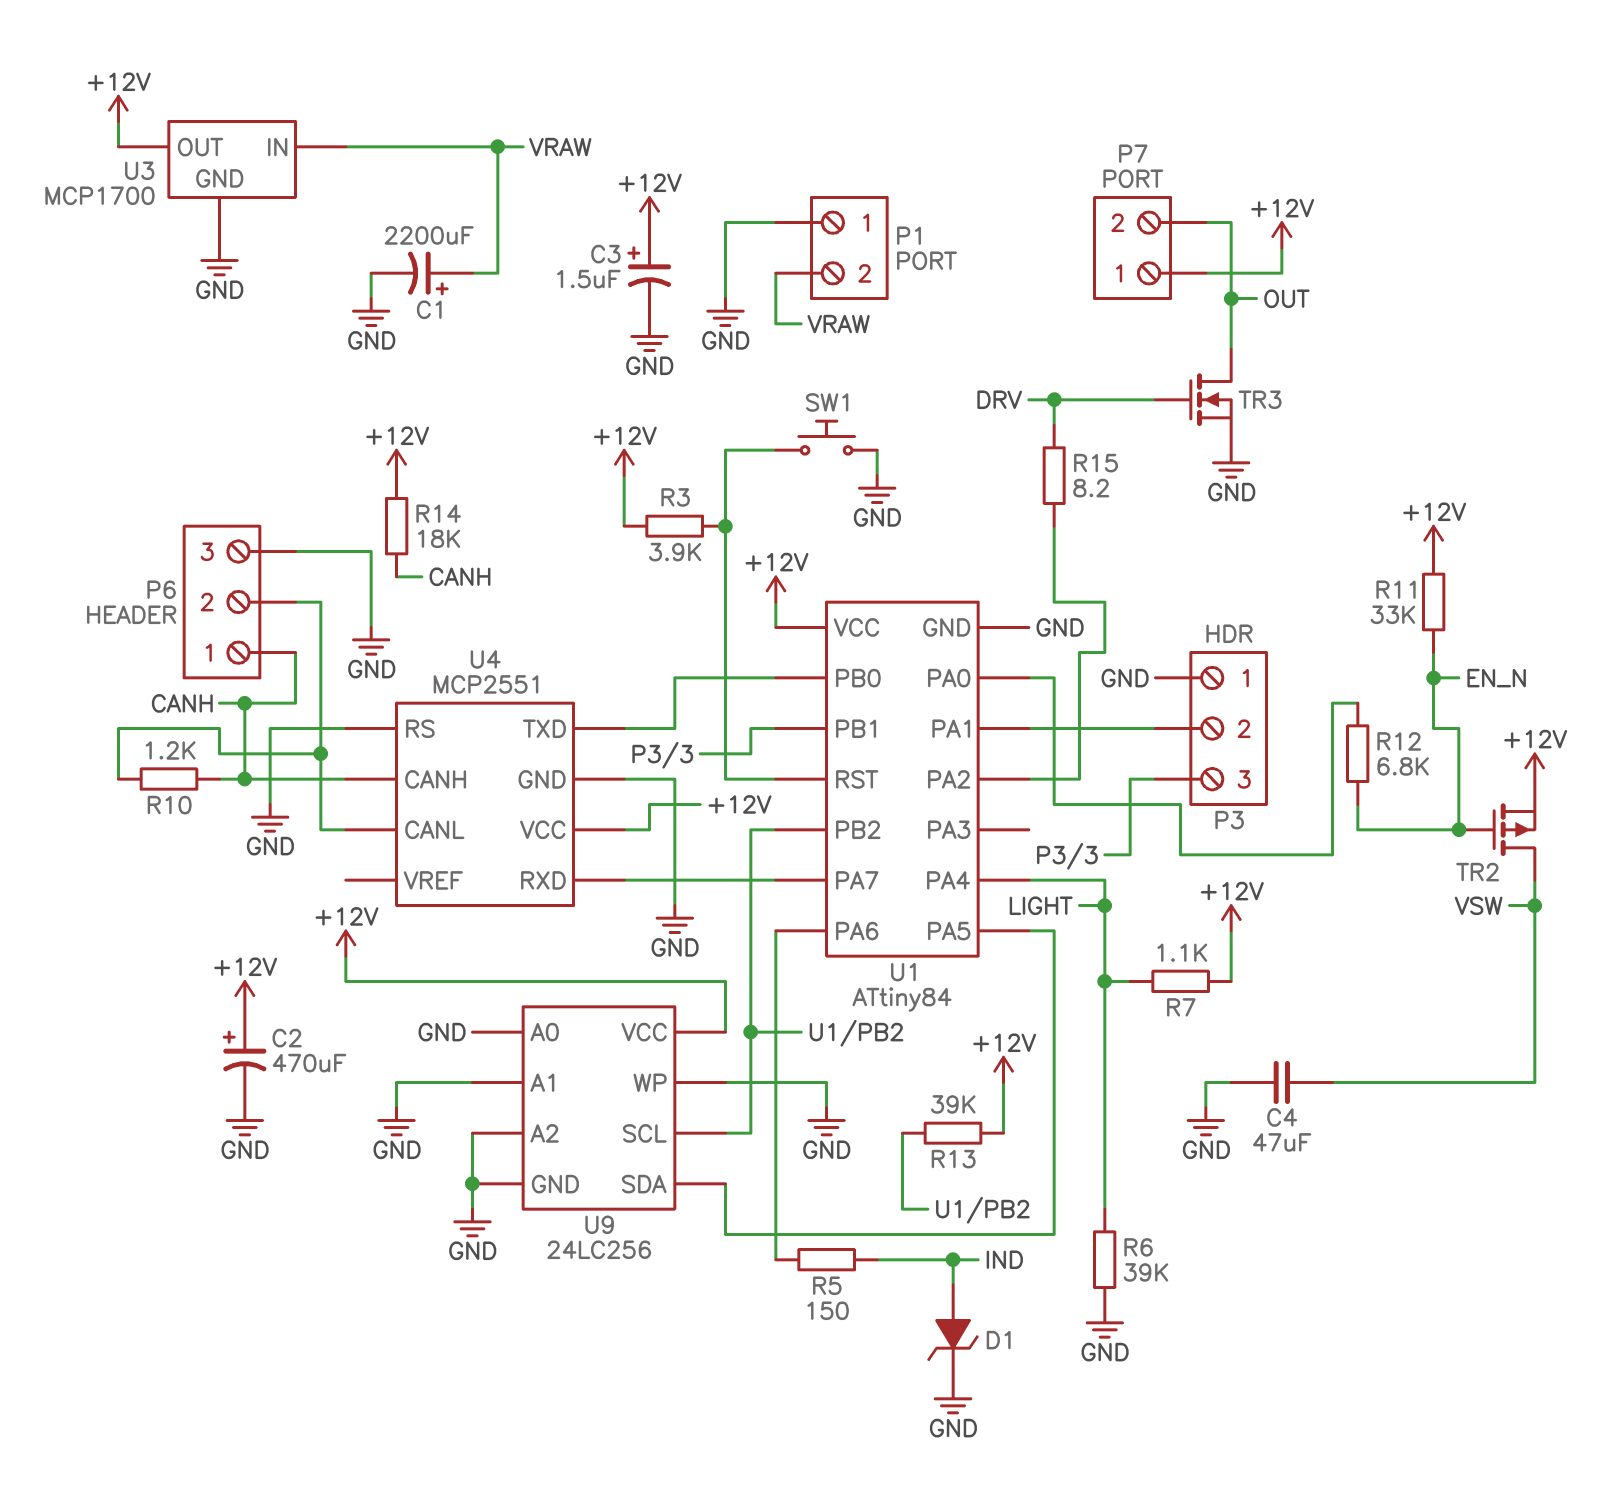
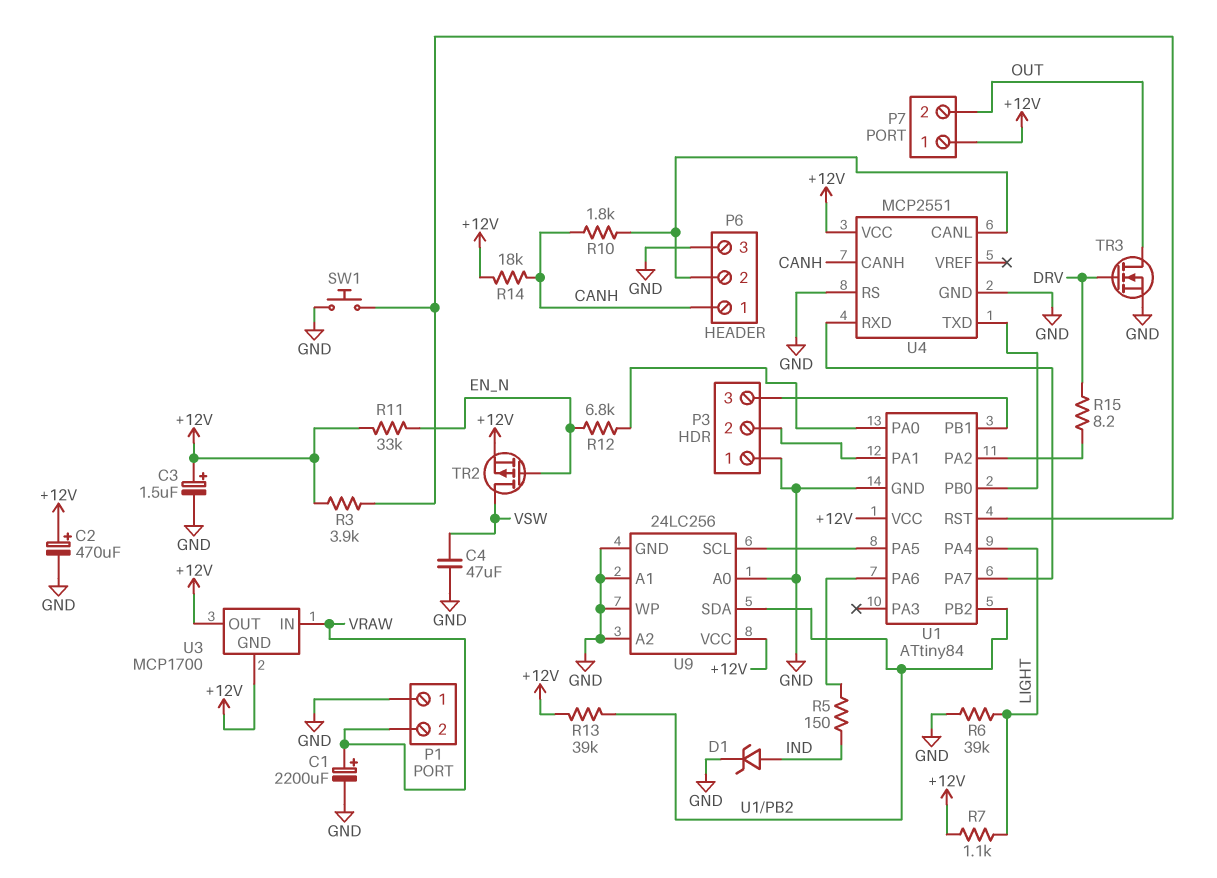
R10: 1.2k (CANH, P6/2) -> 1.8k (CANH, P6/2)
U3 pin GND: GND -> +12V
U9 pin SCL: U1/PB2 -> U1/PA5
U9 pin SDA: U1/PA5 -> U1/PB2

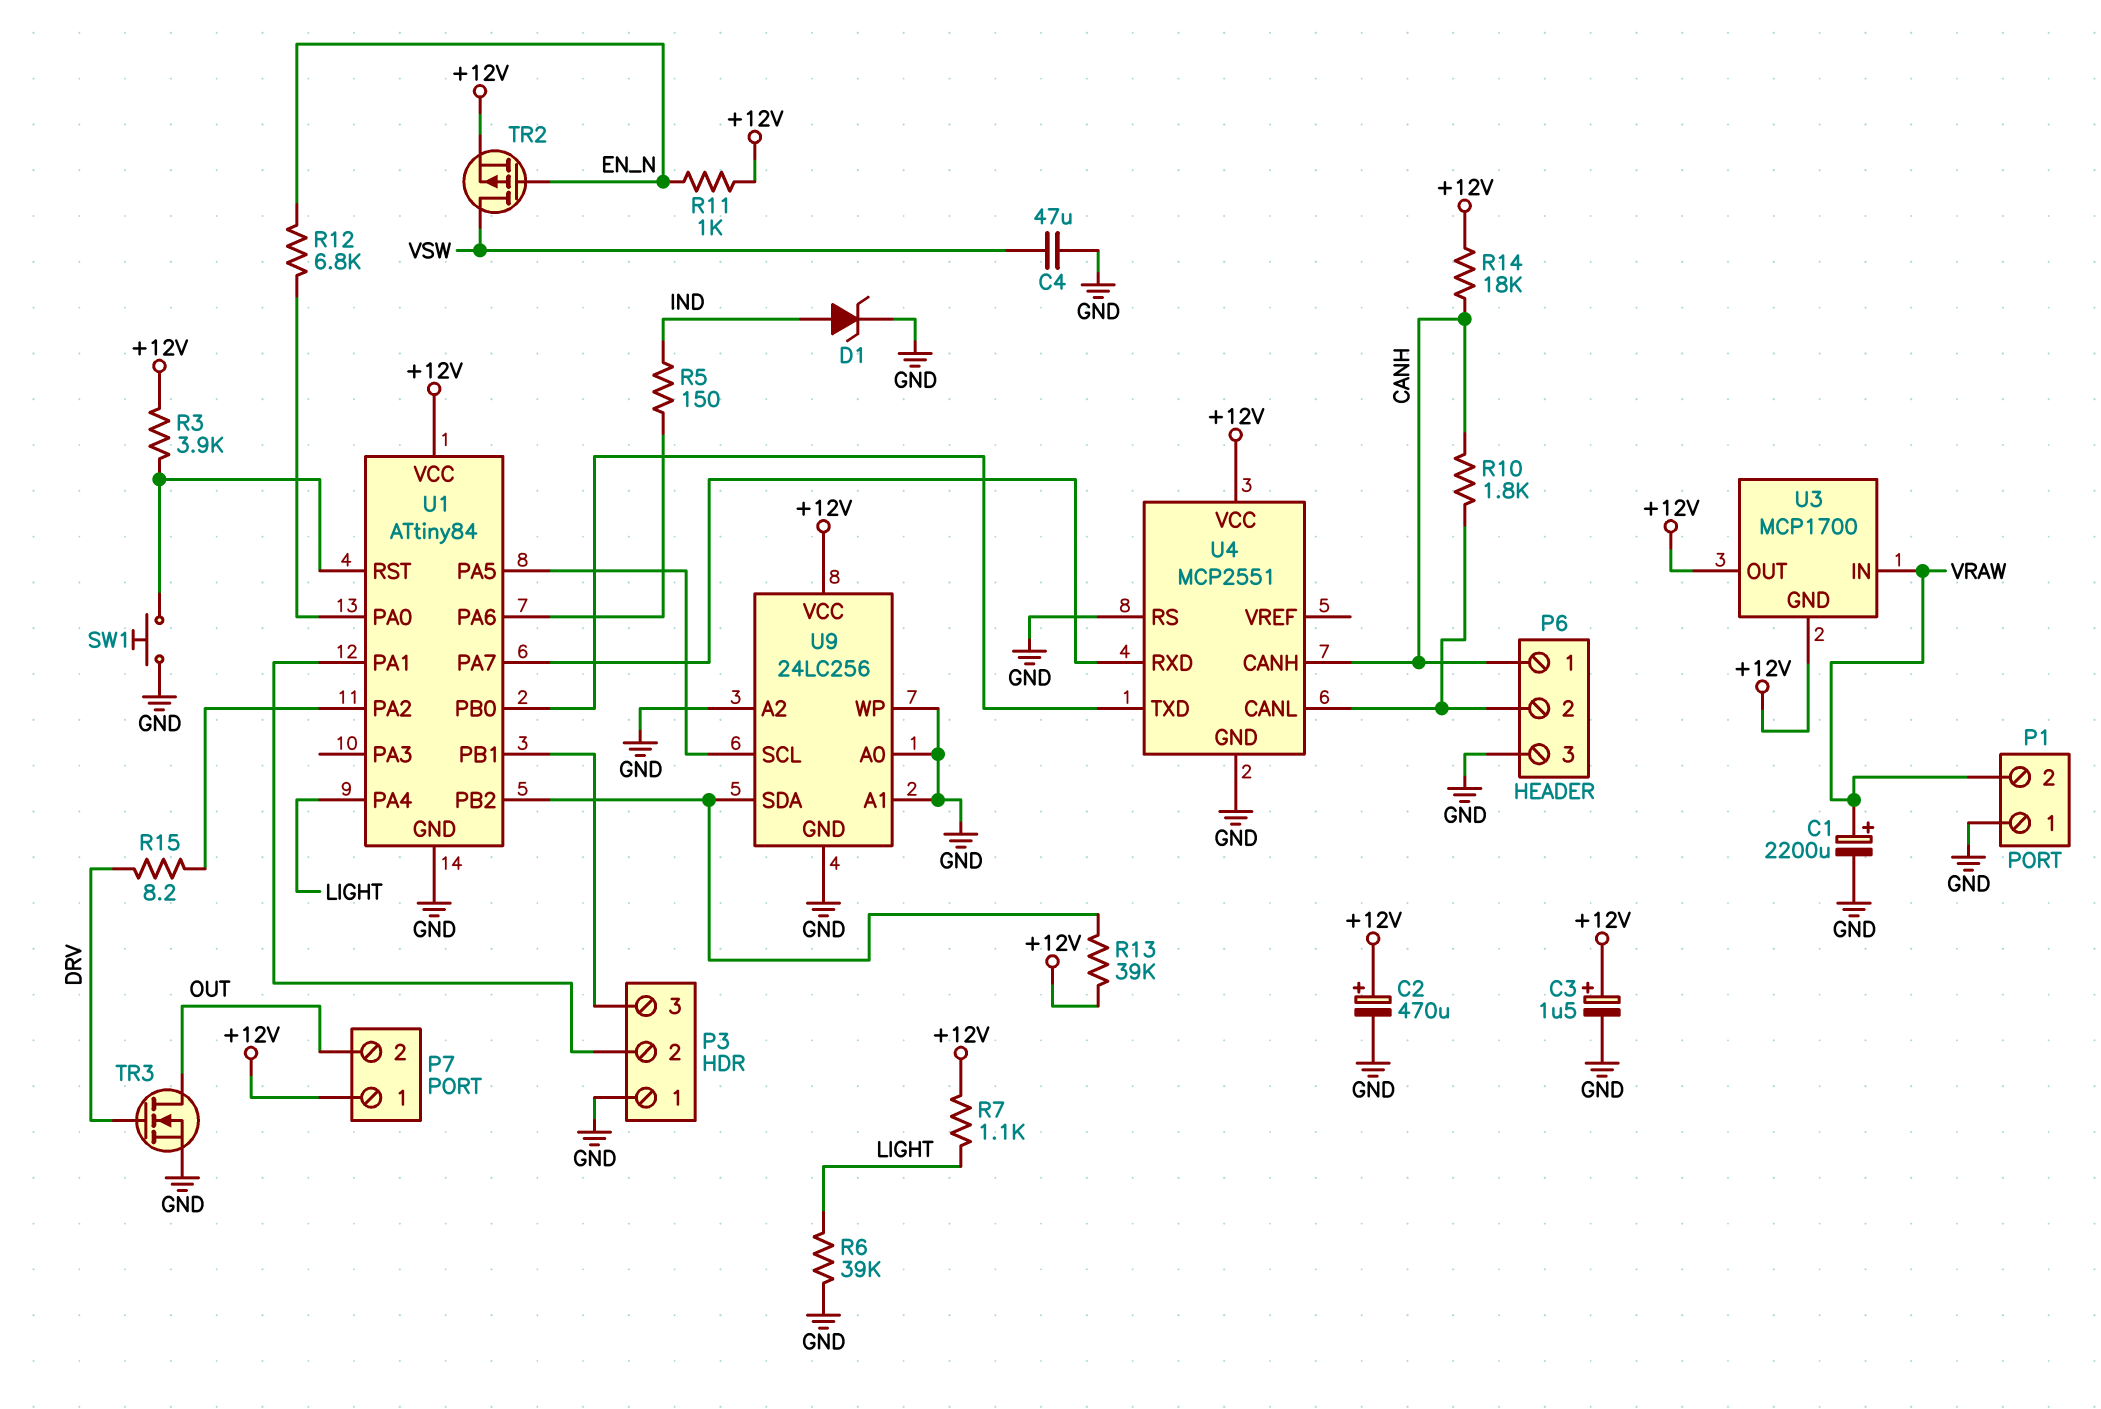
R11: 33k (+12V, EN_N) -> 1k (+12V, EN_N)

